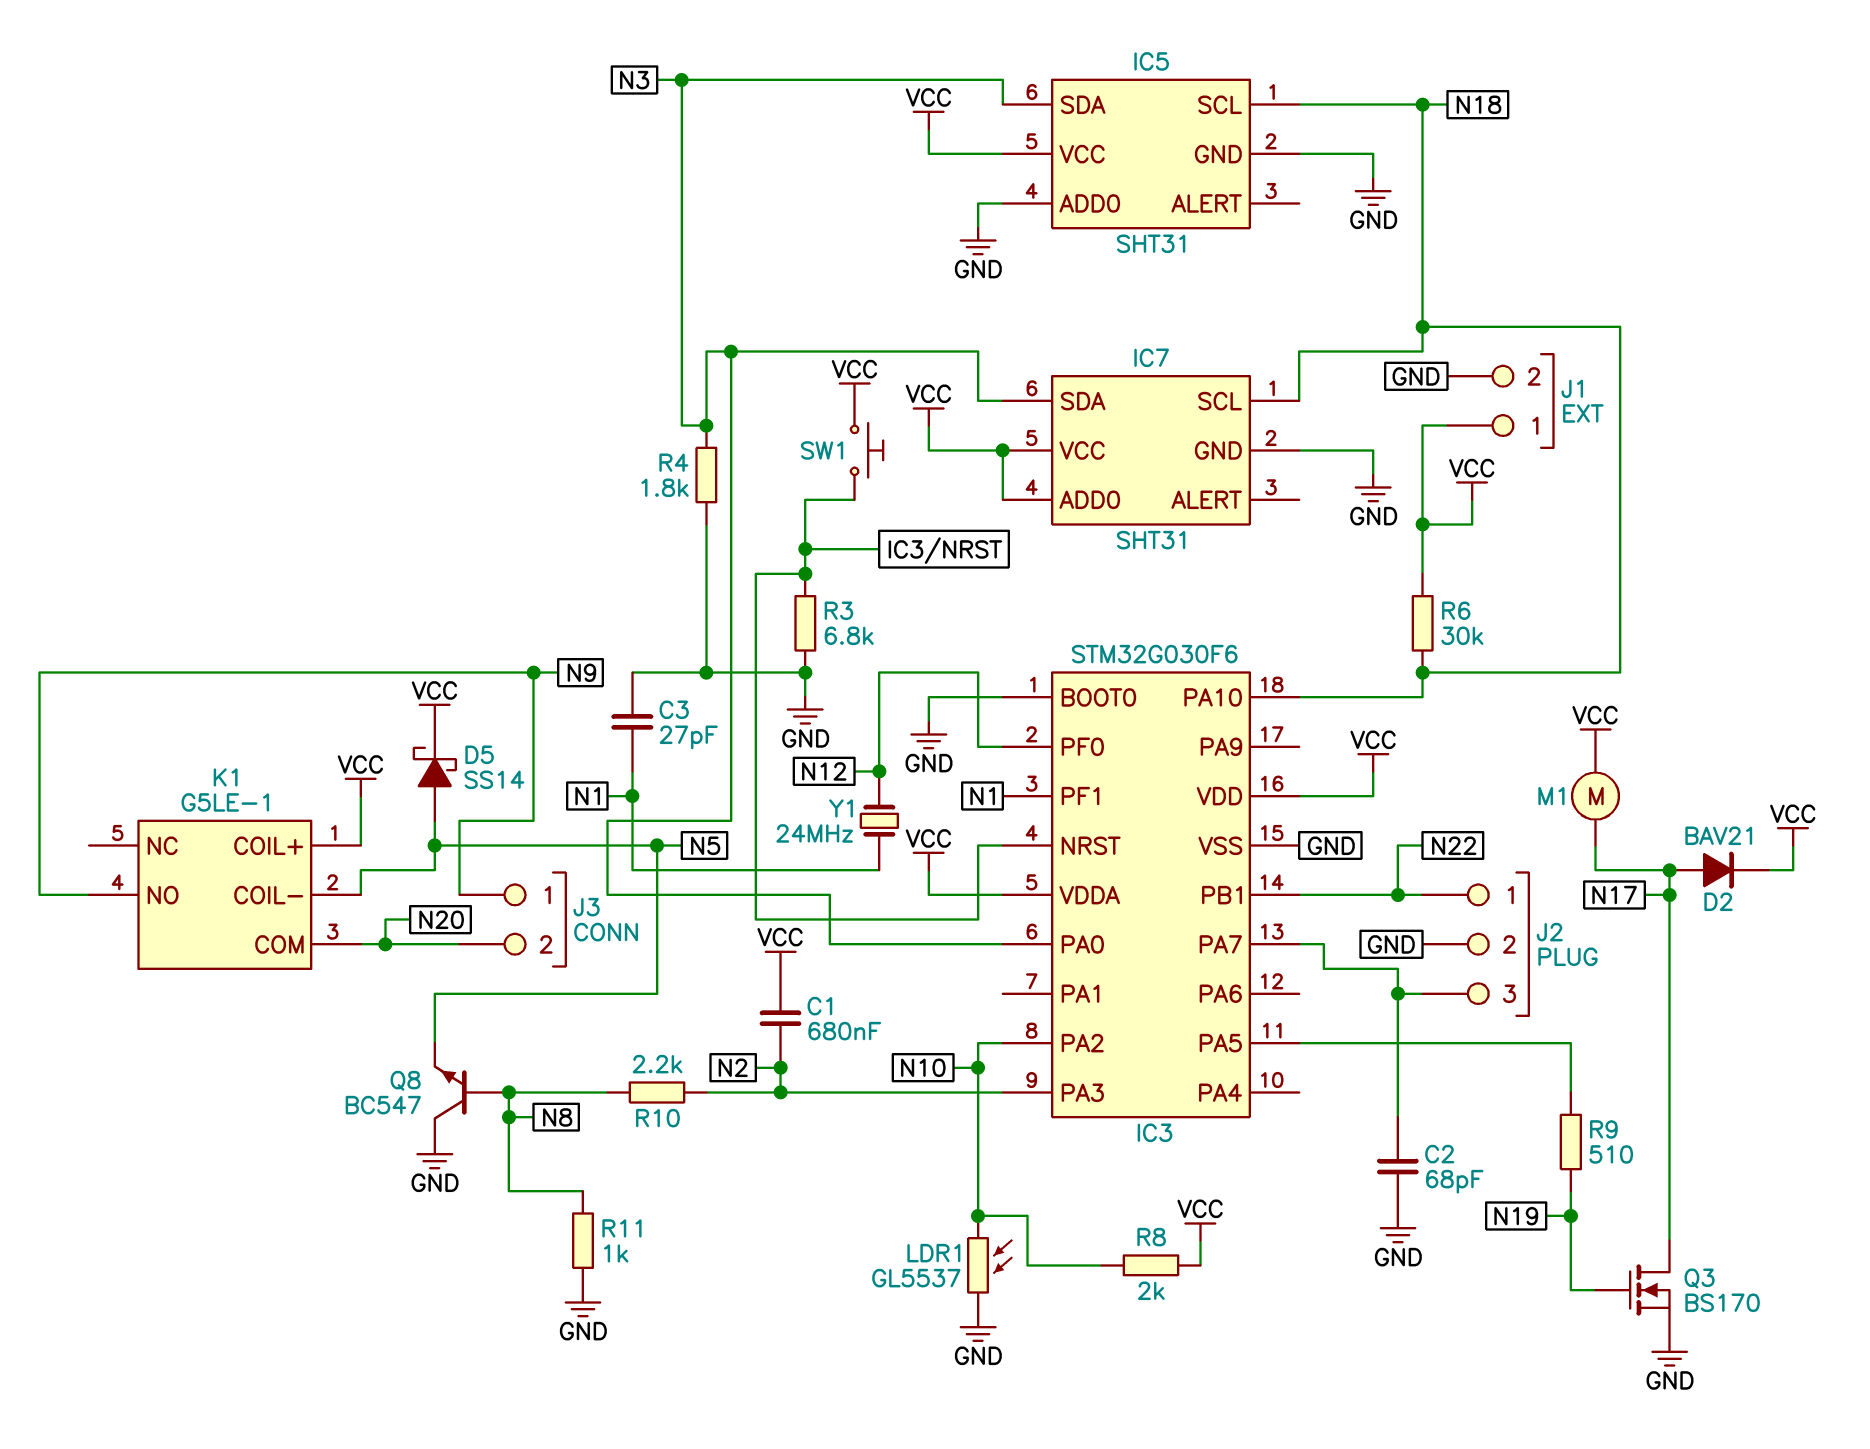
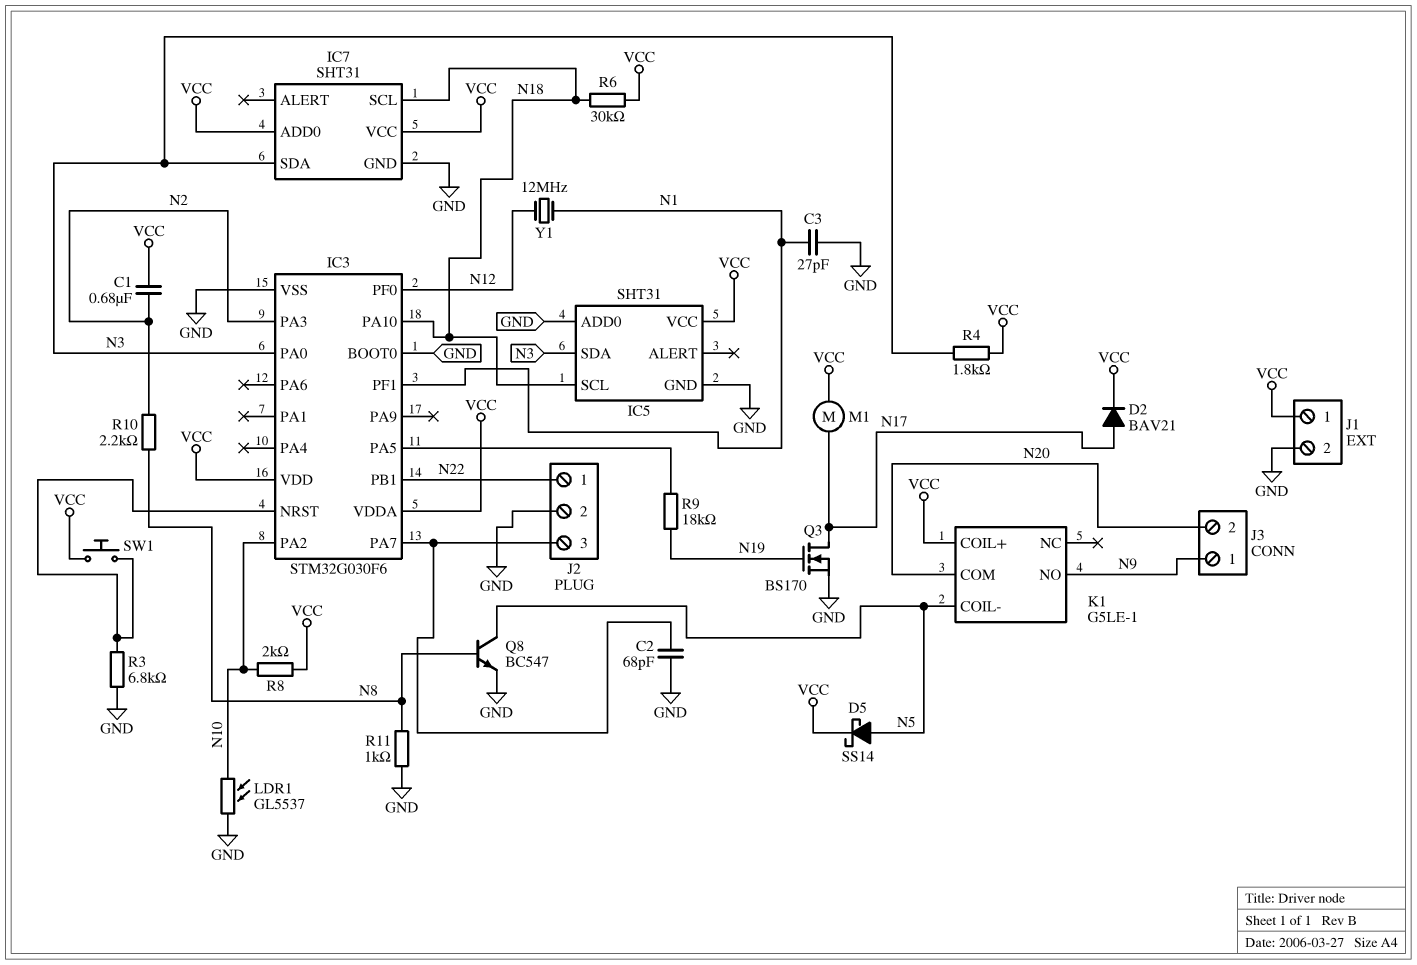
Q8: NPN BC547 (B N8, C GND, E N5) -> NPN BC547 (B N8, C N5, E GND)
R4: 1.8k (GND, N3) -> 1.8k (N3, VCC)
R9: 510 (IC3/PA5, N19) -> 18k (IC3/PA5, N19)
Y1: 24MHz (N1, N12) -> 12MHz (N1, N12)

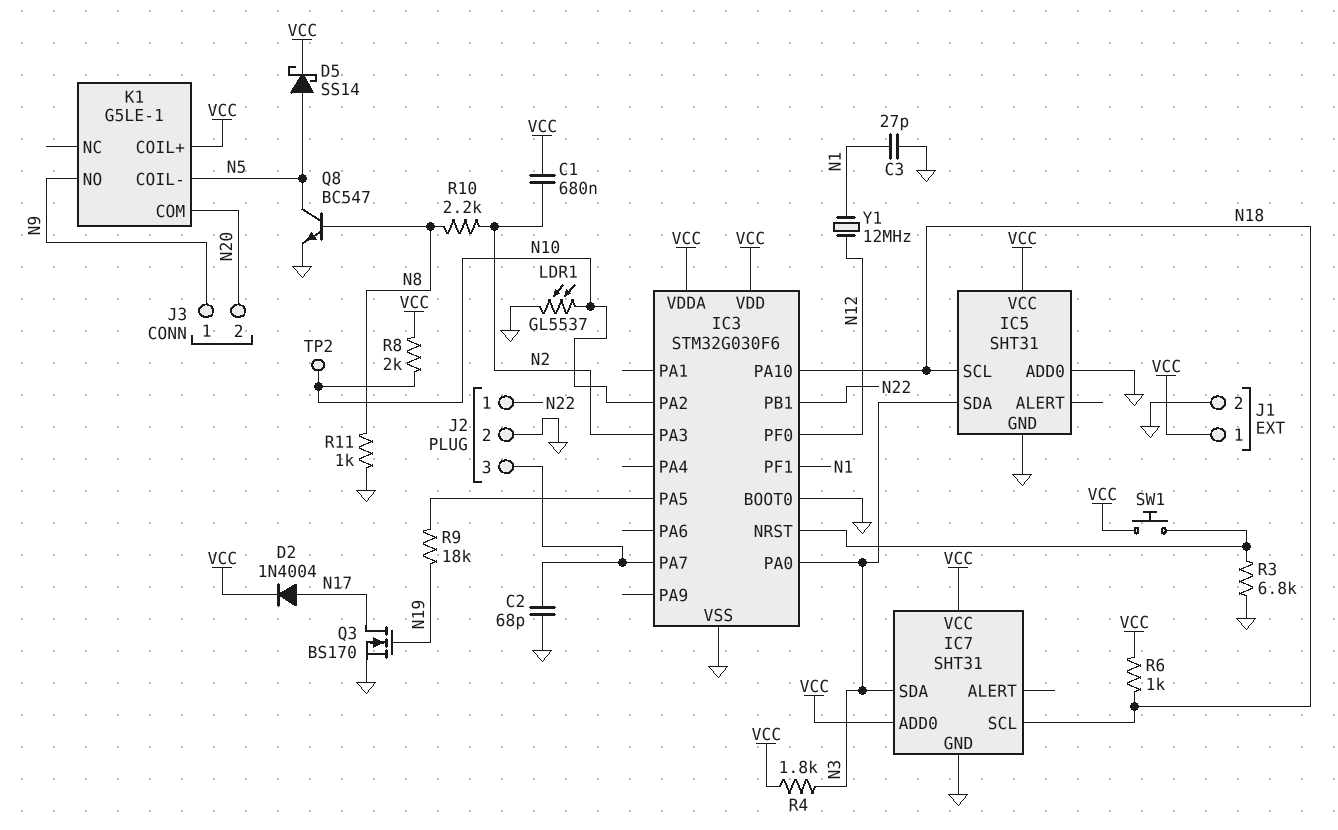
D2: diode BAV21 (A N17, K VCC) -> diode 1N4004 (A N17, K VCC)
M1: motor (N17, VCC) -> none
R6: 30k (N18, VCC) -> 1k (N18, VCC)
TP2: none -> test point (N10)

